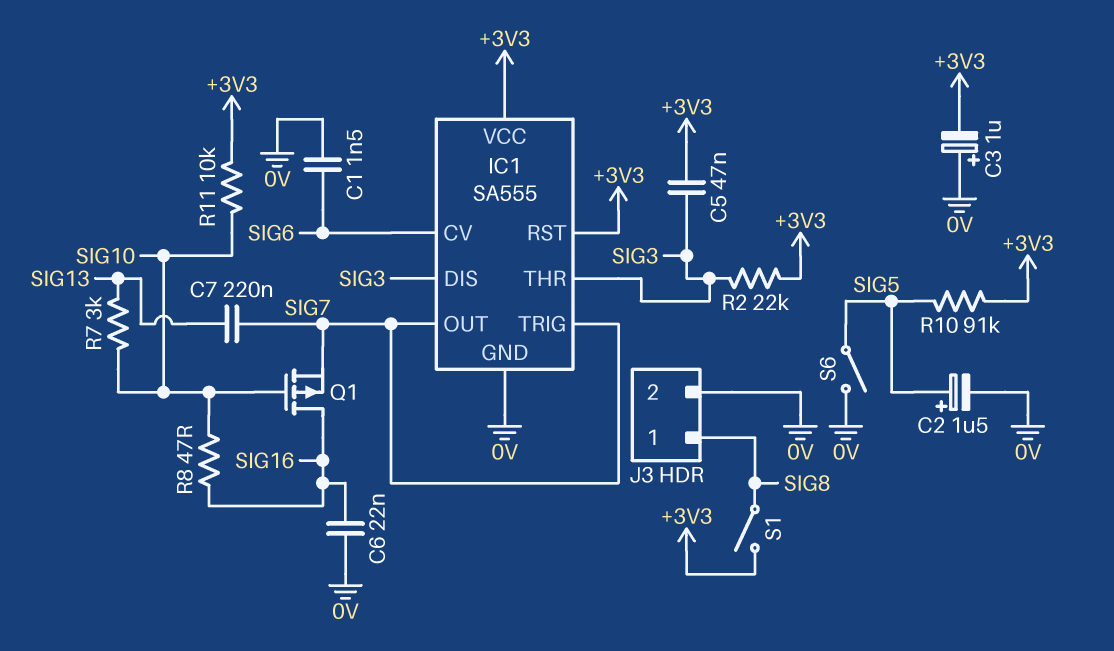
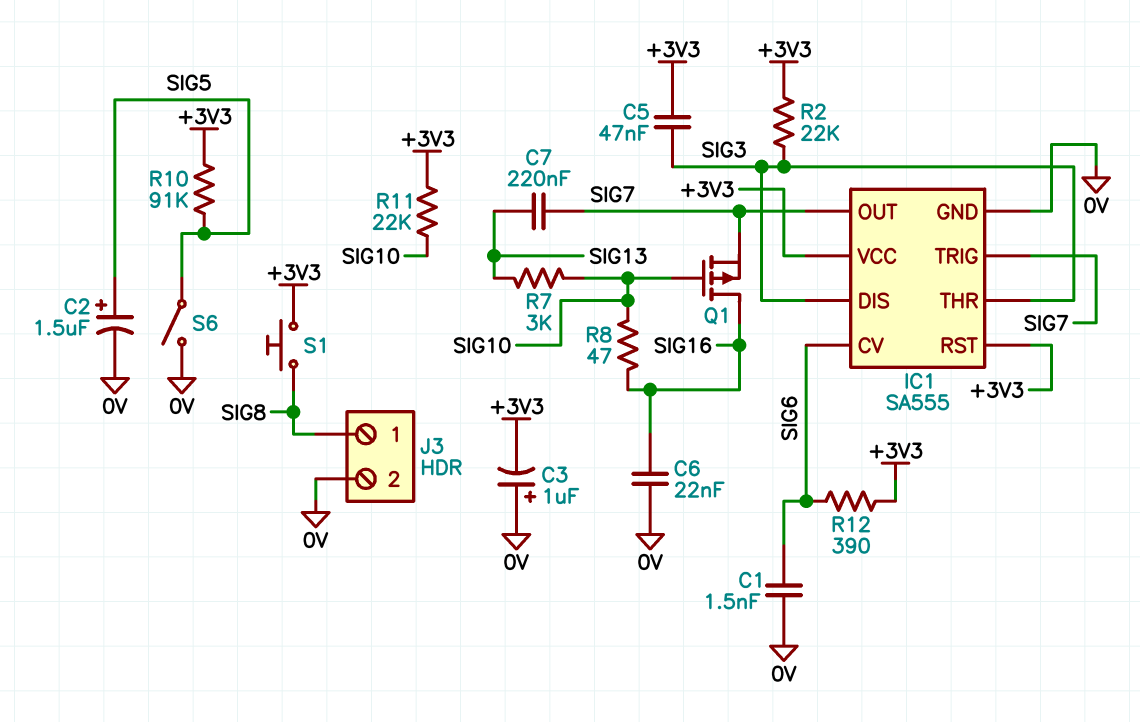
R11: 10k (+3V3, SIG10) -> 22k (+3V3, SIG10)
R12: none -> 390 (+3V3, SIG6)
S1: switch (+3V3, SIG8) -> button (+3V3, SIG8)

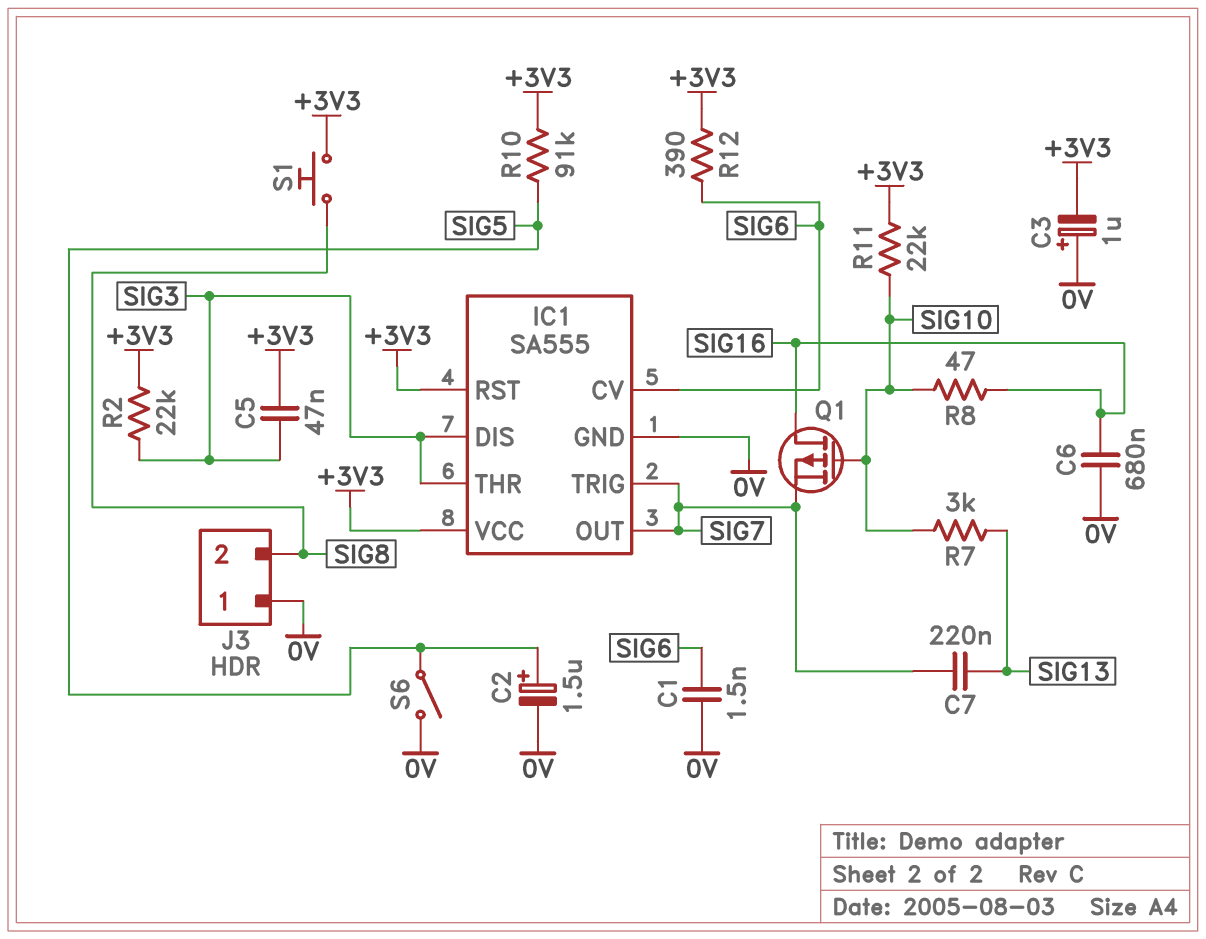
C6: 22nF (0V, SIG16) -> 680nF (0V, SIG16)
J3 pin 1: SIG8 -> 0V
J3 pin 2: 0V -> SIG8

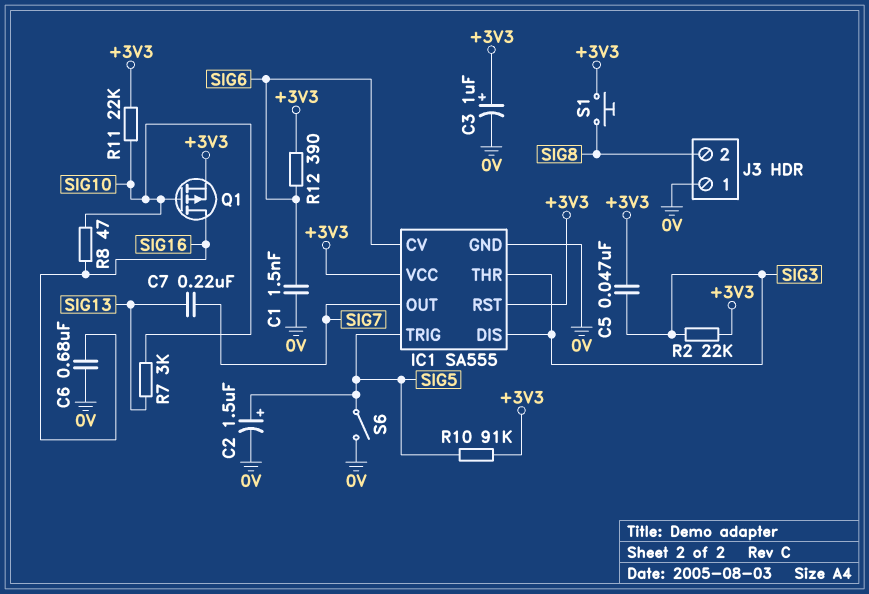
C3: 1uF (plus 0V, minus +3V3) -> 1uF (plus +3V3, minus 0V)
IC1 pin TRIG: SIG7 -> SIG5
Q1: PMOS (G SIG10, D SIG16, S SIG7) -> PMOS (G SIG10, D SIG16, S +3V3)

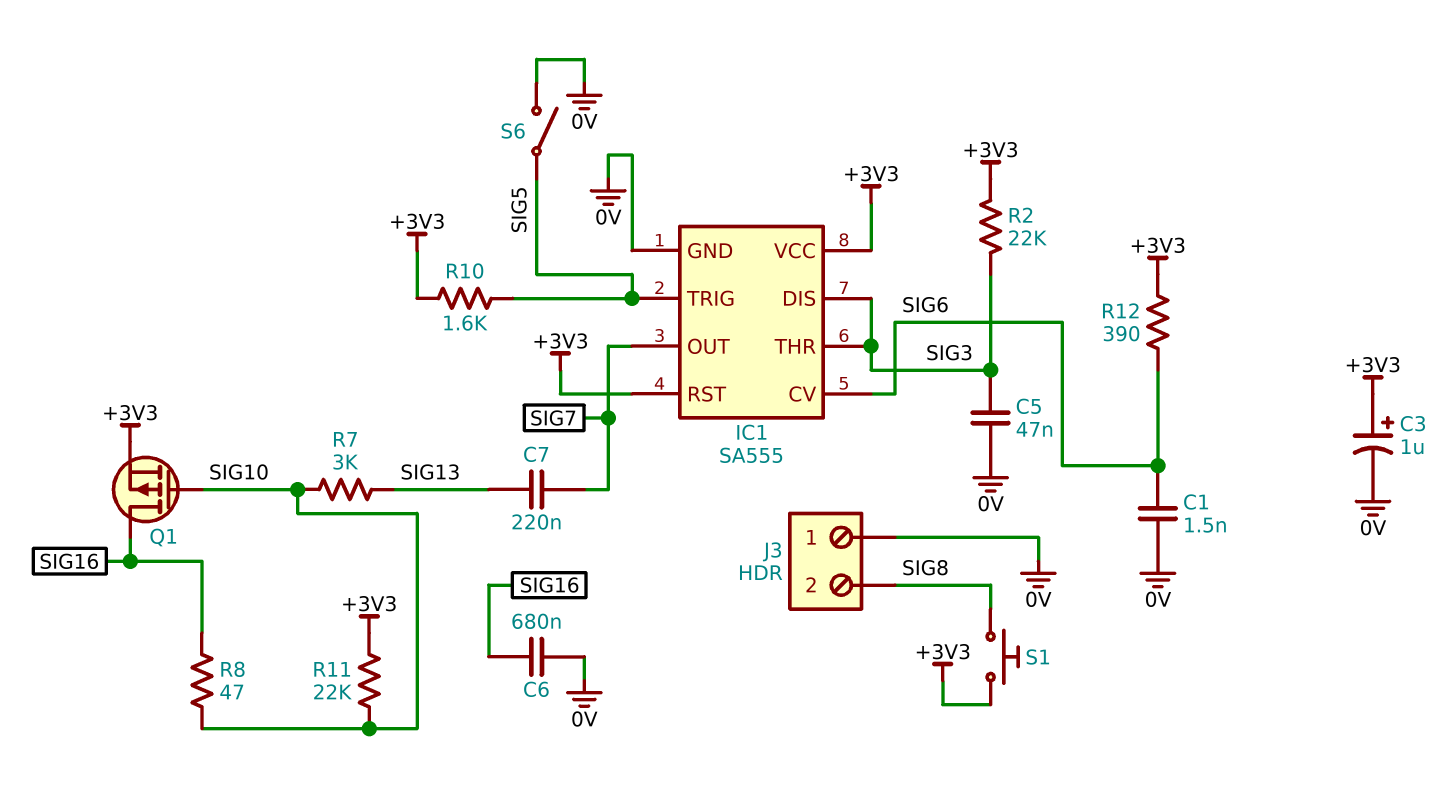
C2: 1.5uF (plus SIG5, minus 0V) -> none
C5: 47nF (+3V3, SIG3) -> 47nF (0V, SIG3)
R10: 91k (+3V3, SIG5) -> 1.6k (+3V3, SIG5)

